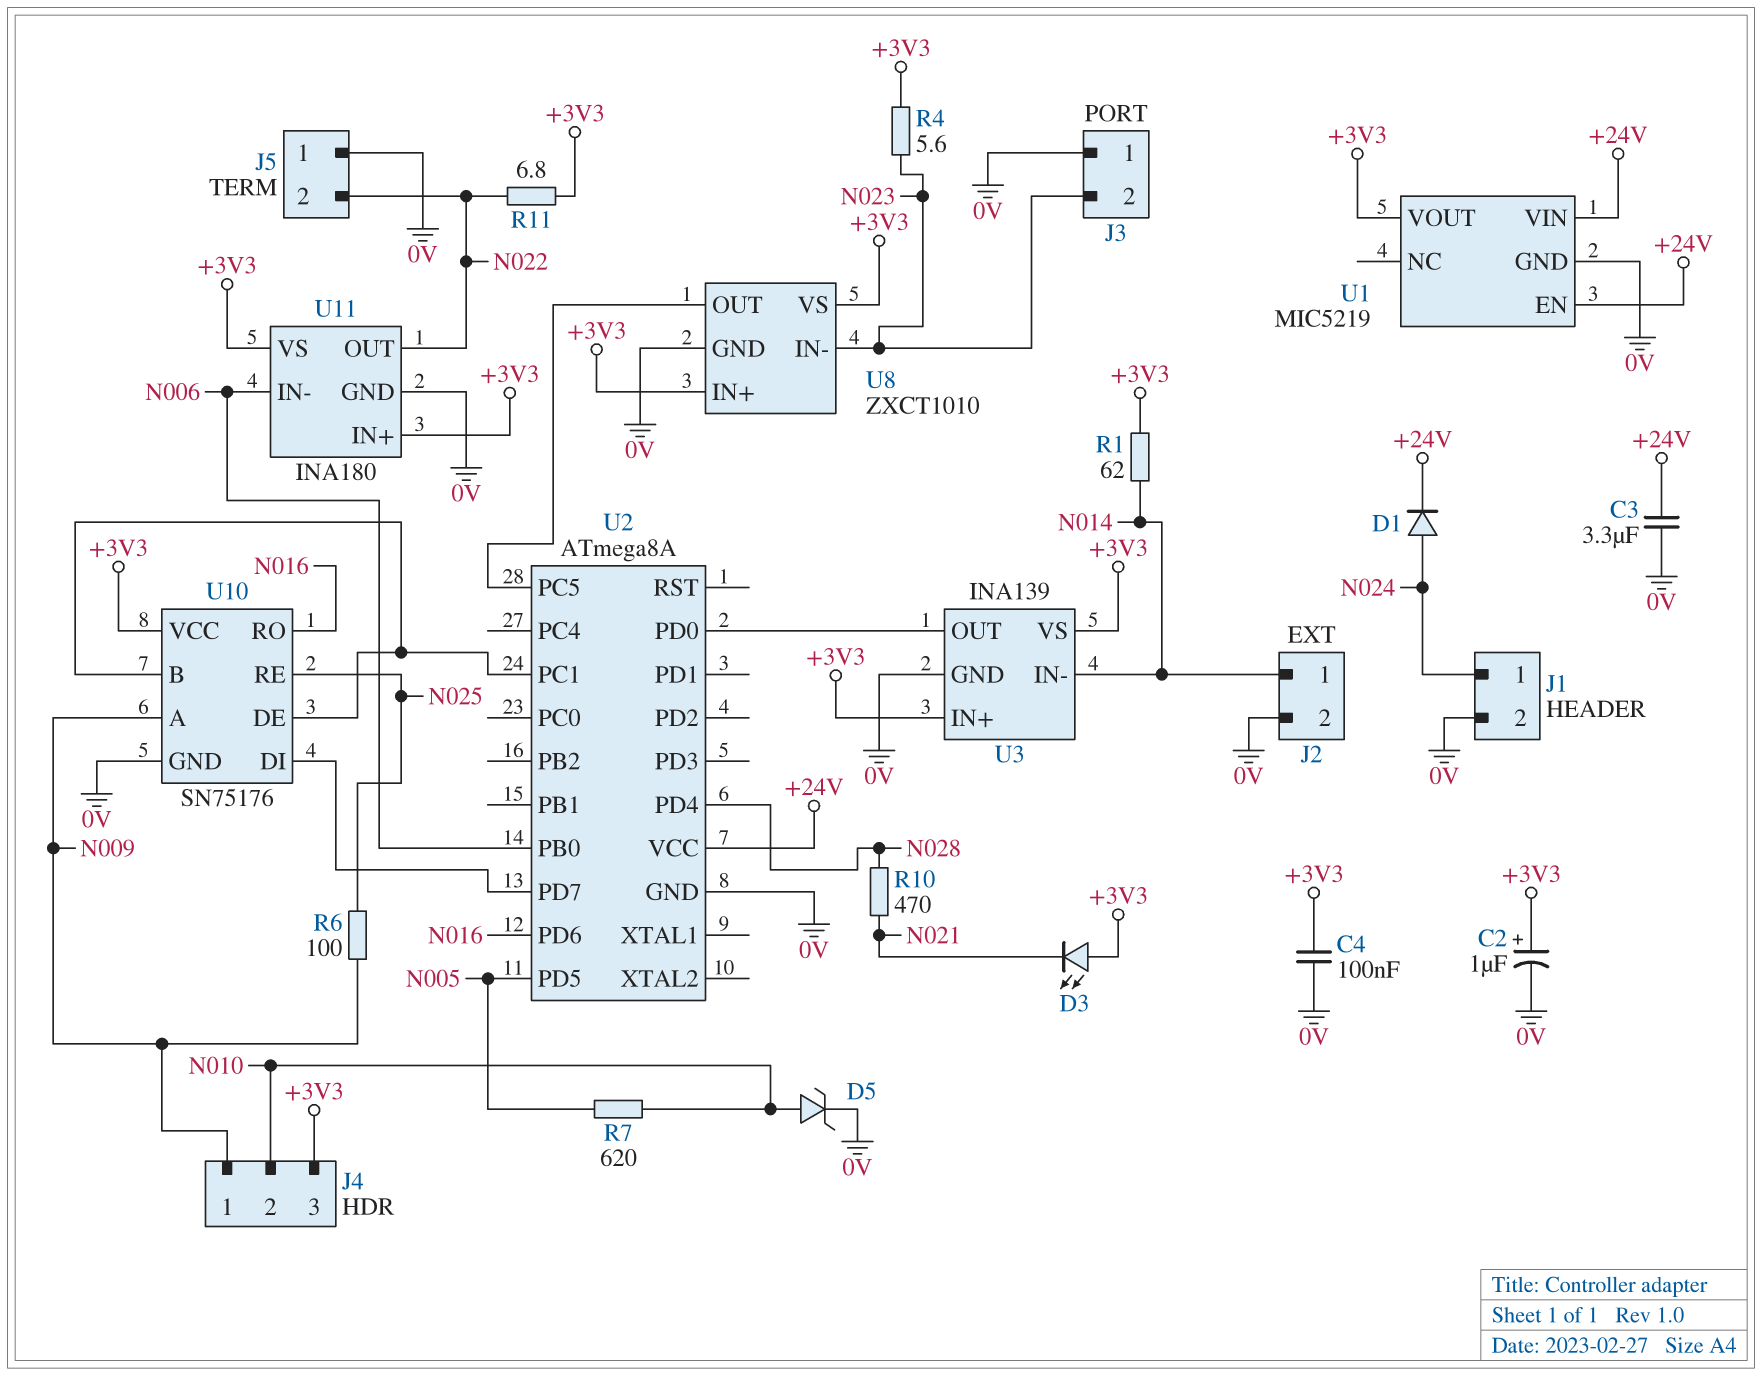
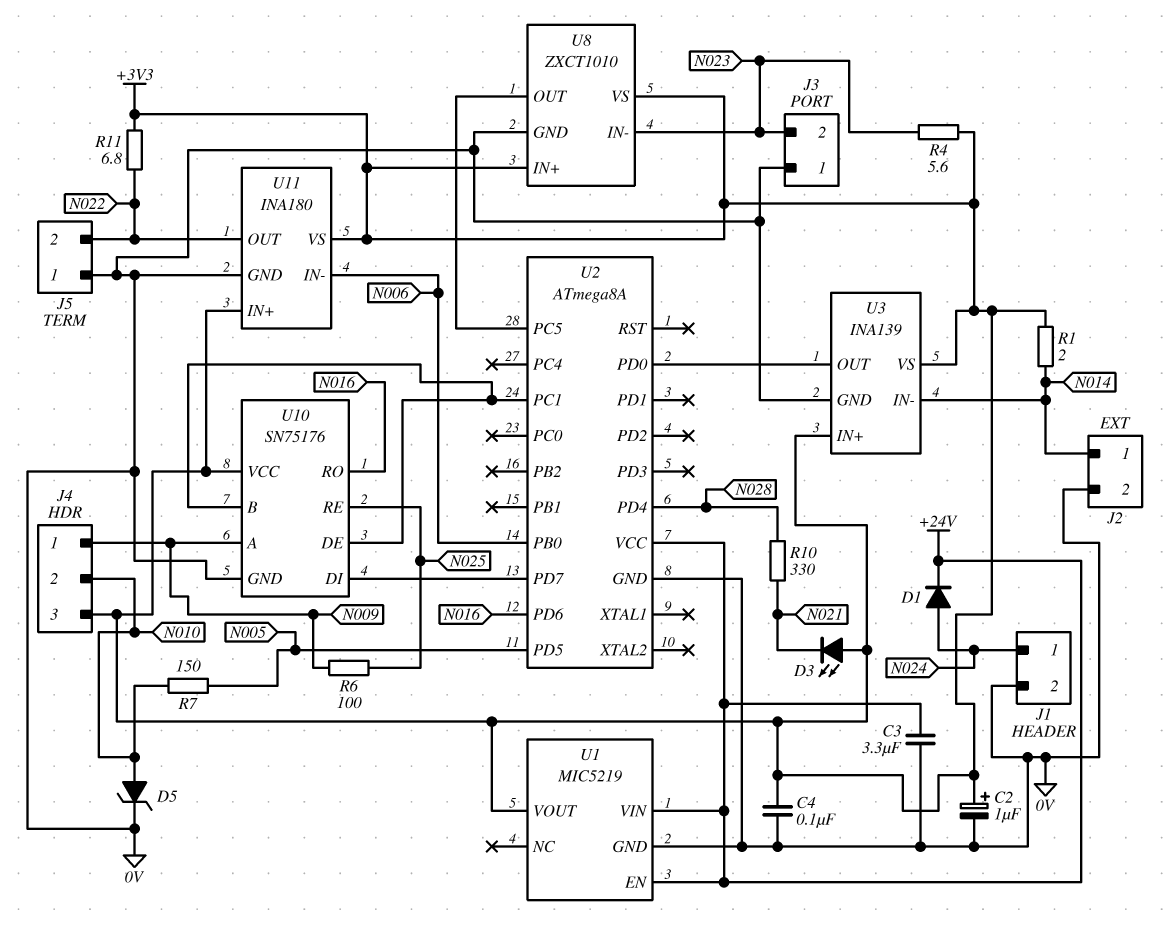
R1: 62 (+3V3, N014) -> 2 (+3V3, N014)
R7: 620 (N005, N010) -> 150 (N005, N010)
R10: 470 (N021, N028) -> 330 (N021, N028)

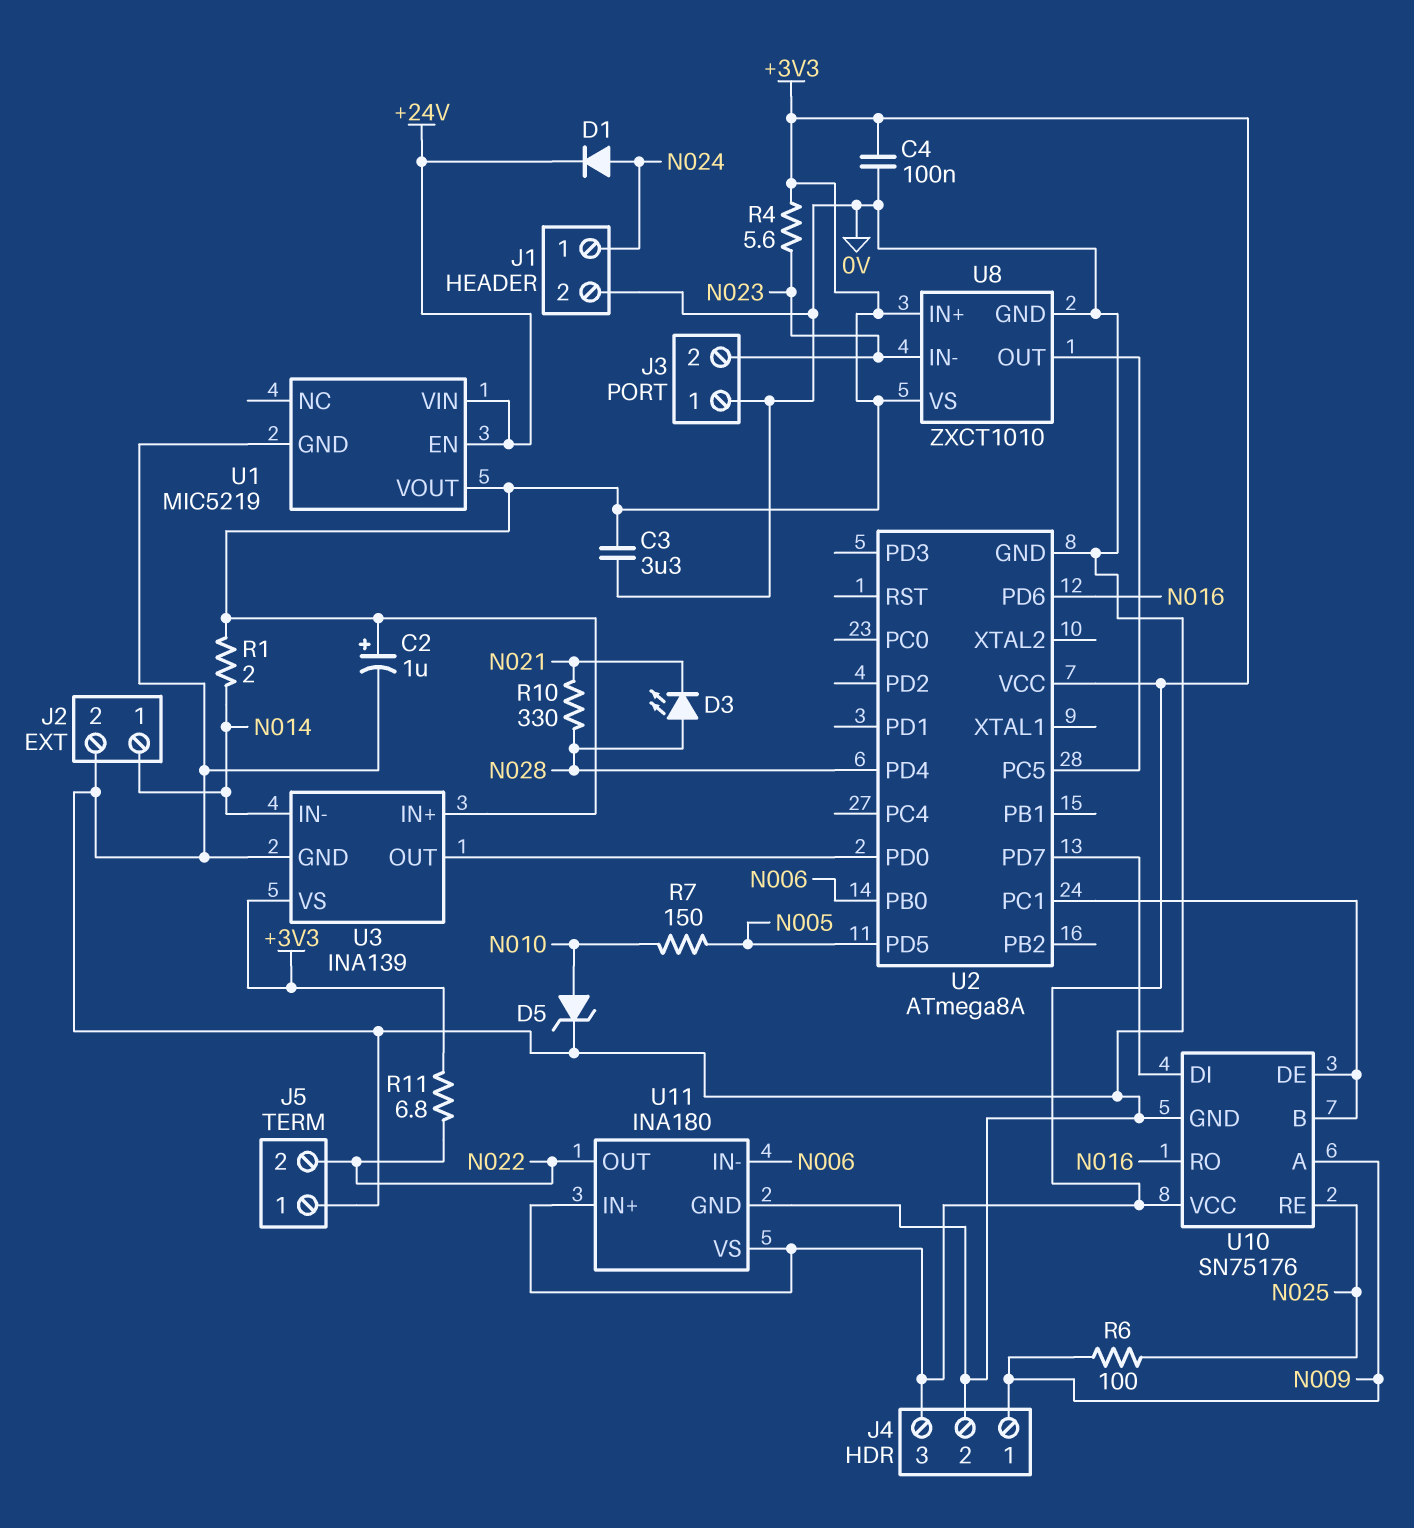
C3: 3.3uF (+24V, 0V) -> 3.3uF (+3V3, 0V)
D3: LED (A +3V3, K N021) -> LED (A N028, K N021)
J4 pin 2: N010 -> 0V
U2 pin VCC: +24V -> +3V3

